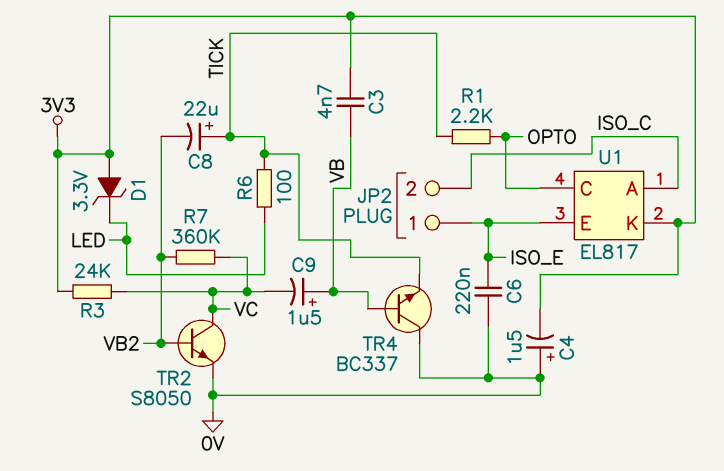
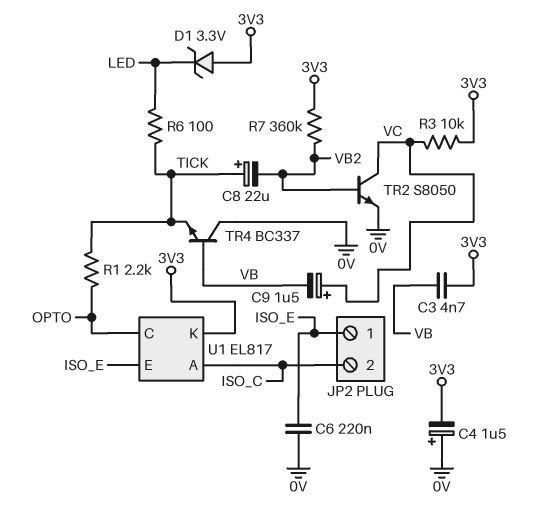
C9: 1.5uF (plus VB, minus VC) -> 1.5uF (plus VC, minus VB)
R3: 24k (3V3, VC) -> 10k (3V3, VC)
R7: 360k (VB2, VC) -> 360k (3V3, VB2)

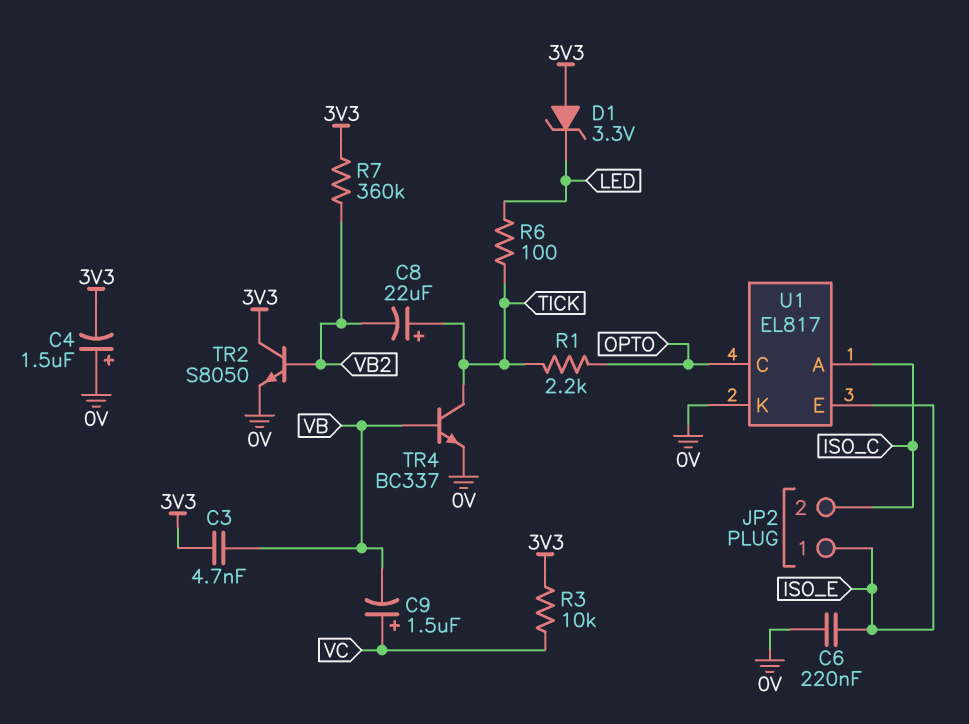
TR2: NPN S8050 (B VB2, C VC, E 0V) -> NPN S8050 (B VB2, C 3V3, E 0V)
TR4: NPN BC337 (B VB, C 0V, E TICK) -> NPN BC337 (B VB, C TICK, E 0V)
U1 pin K: 3V3 -> 0V

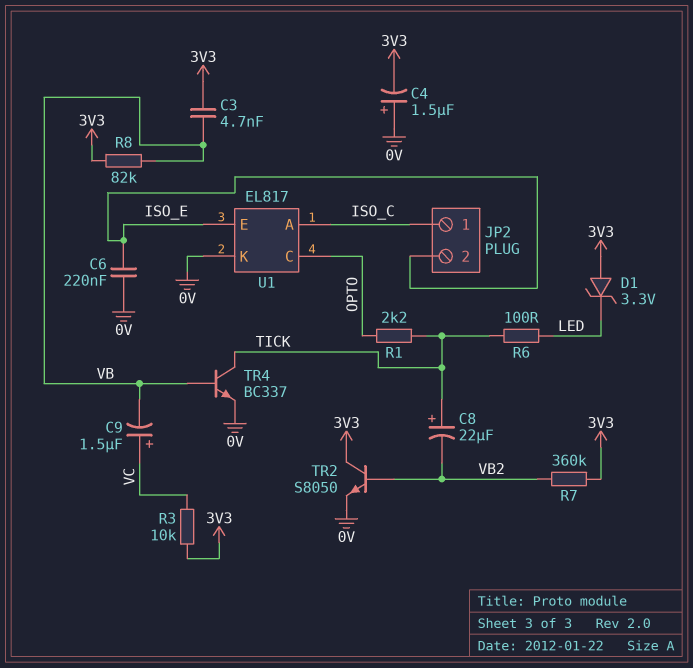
JP2 pin 1: ISO_E -> ISO_C
JP2 pin 2: ISO_C -> ISO_E
R8: none -> 82k (3V3, VB)

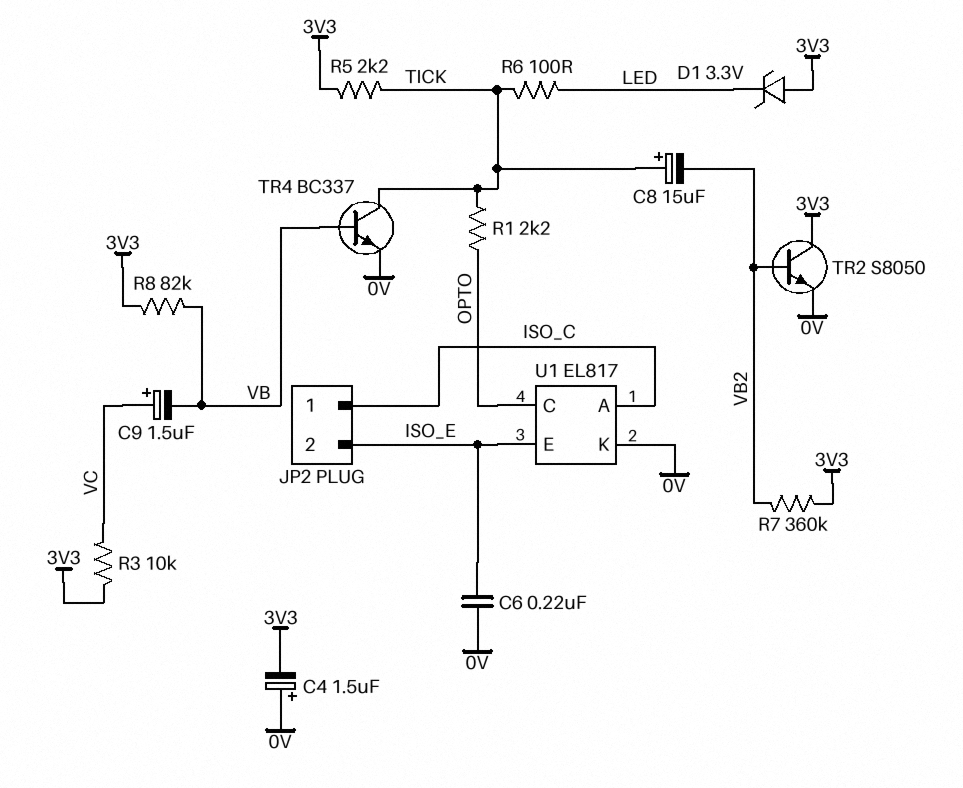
C3: 4.7nF (3V3, VB) -> none
C8: 22uF (plus TICK, minus VB2) -> 15uF (plus TICK, minus VB2)
R5: none -> 2.2k (3V3, TICK)

